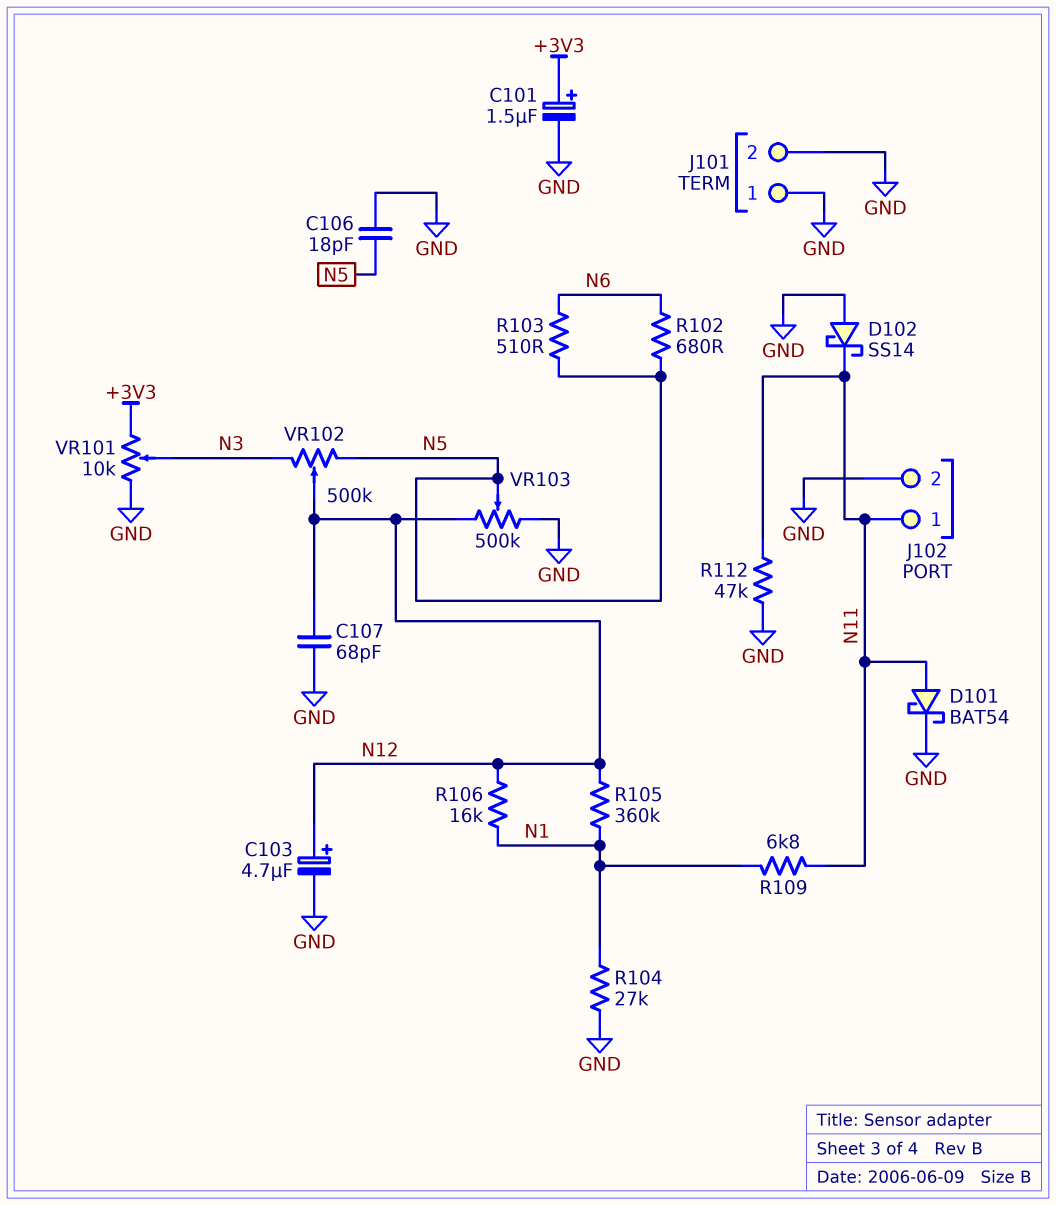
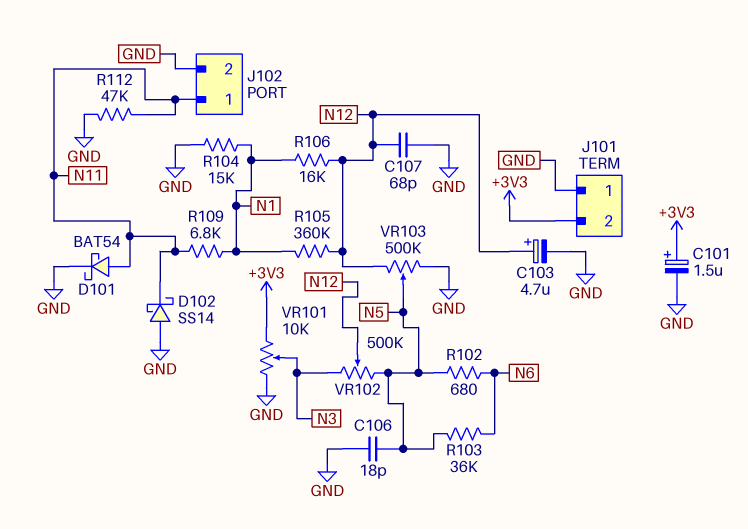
J101 pin 2: GND -> +3V3
R103: 510 (N5, N6) -> 36k (N5, N6)
R104: 27k (GND, N1) -> 15k (GND, N1)

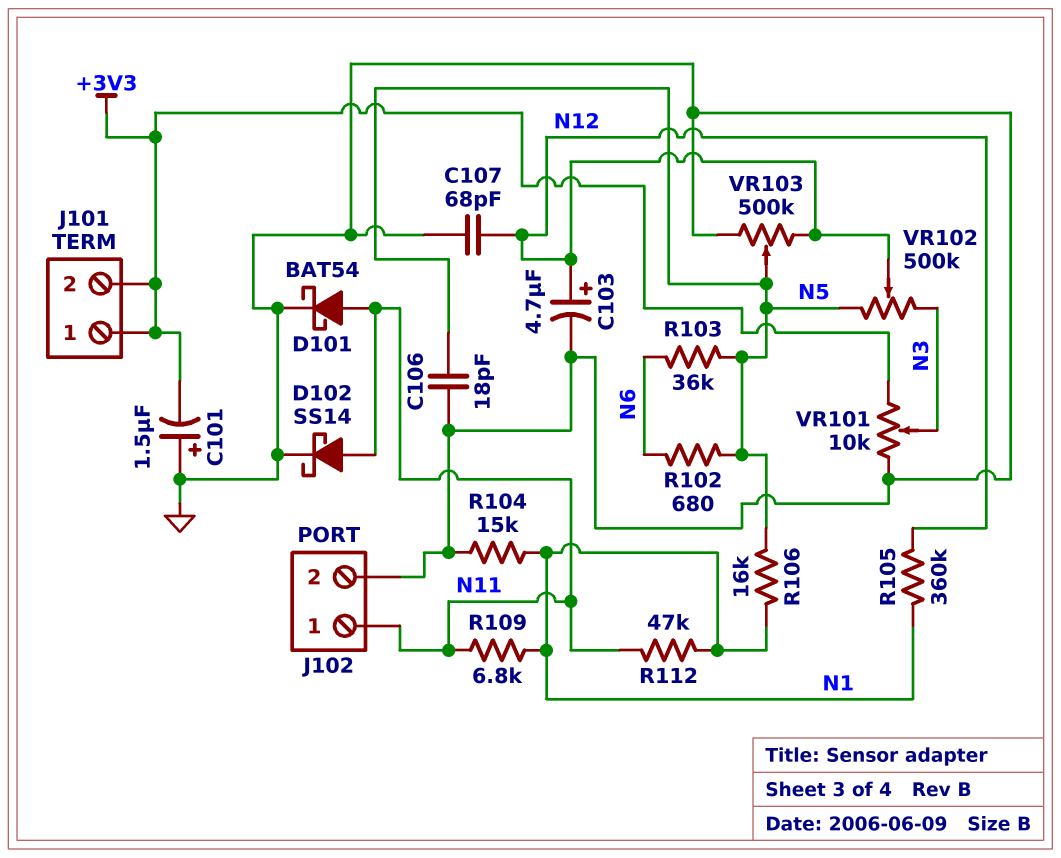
C101: 1.5uF (plus +3V3, minus GND) -> 1.5uF (plus GND, minus +3V3)
D102: schottky SS14 (A GND, K N11) -> schottky SS14 (A N11, K GND)
J101 pin 1: GND -> +3V3
R106: 16k (N1, N12) -> 16k (N1, N5)
R112: 47k (GND, N11) -> 47k (N1, N11)

